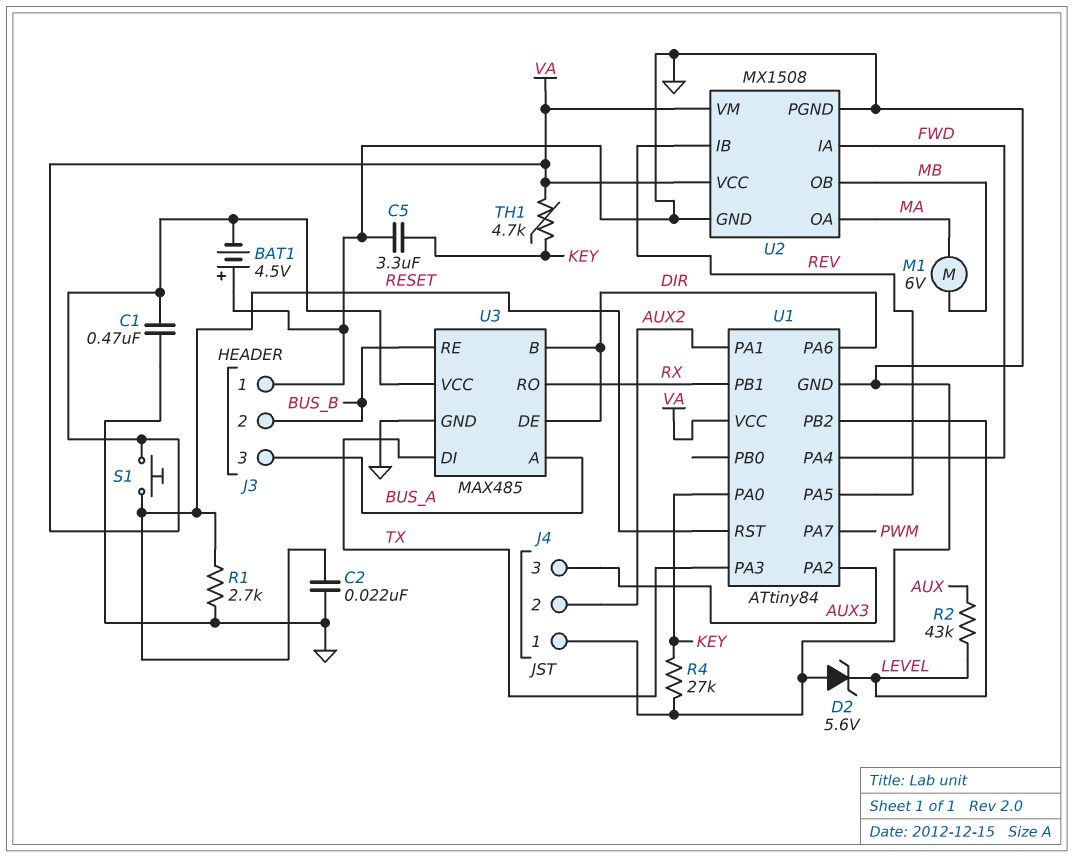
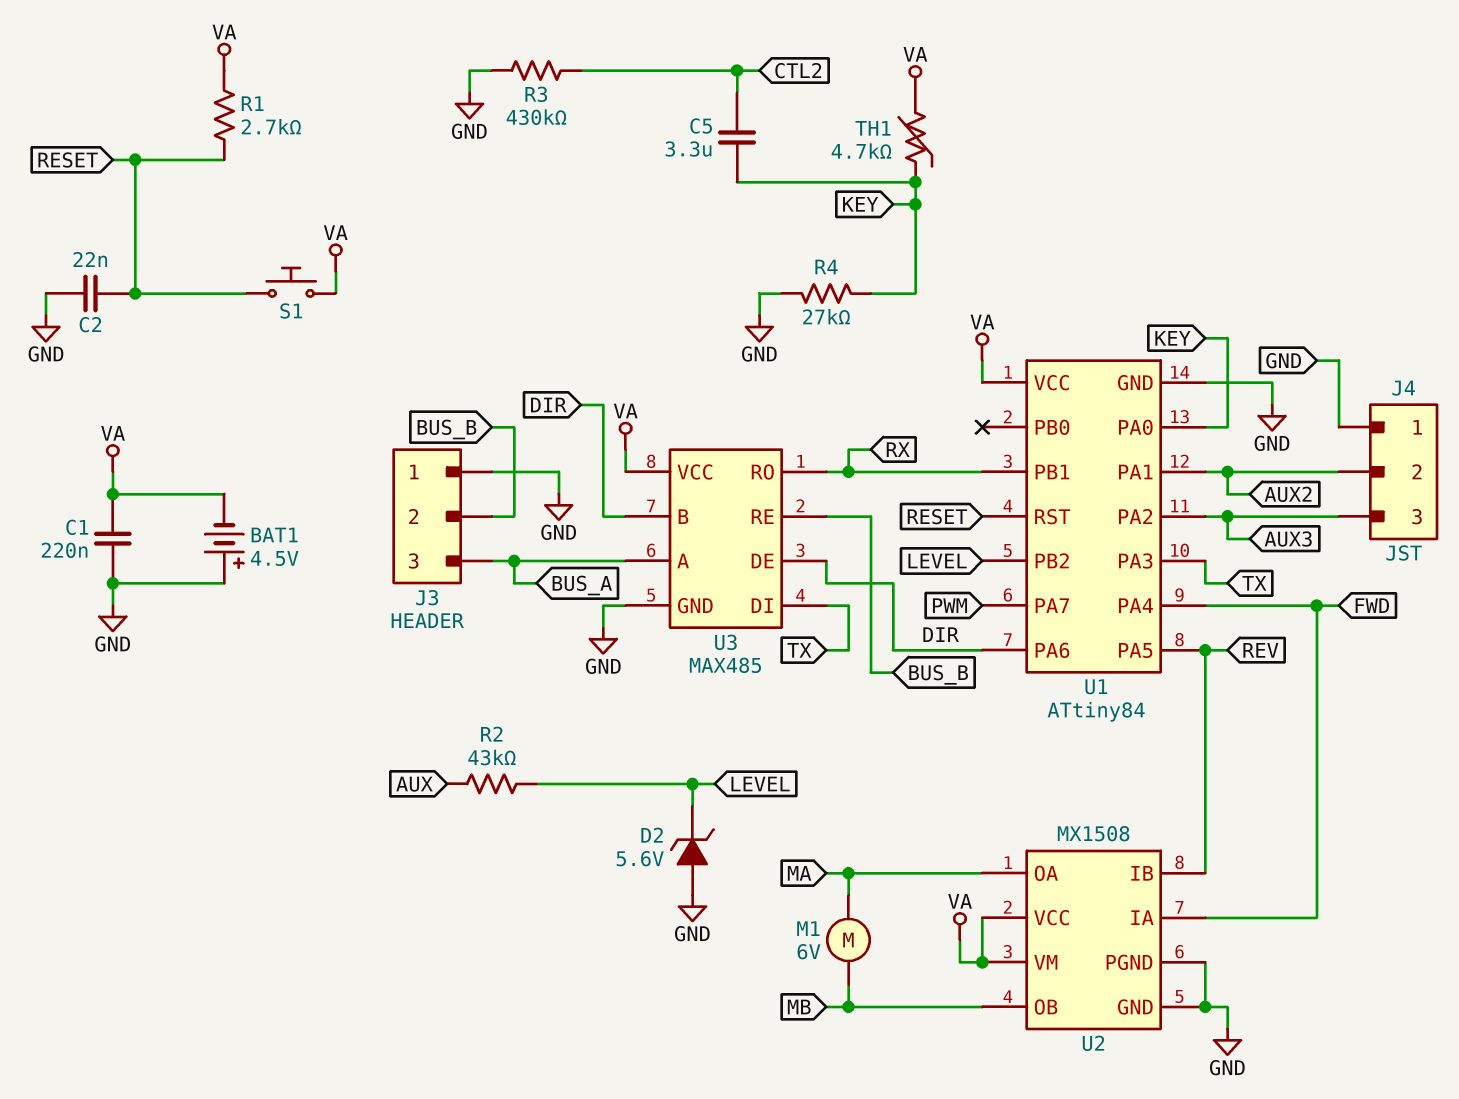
C1: 470nF (GND, VA) -> 220nF (GND, VA)
C5: 3.3uF (GND, KEY) -> 3.3uF (CTL2, KEY)
R1: 2.7k (GND, RESET) -> 2.7k (RESET, VA)
R3: none -> 430k (CTL2, GND)

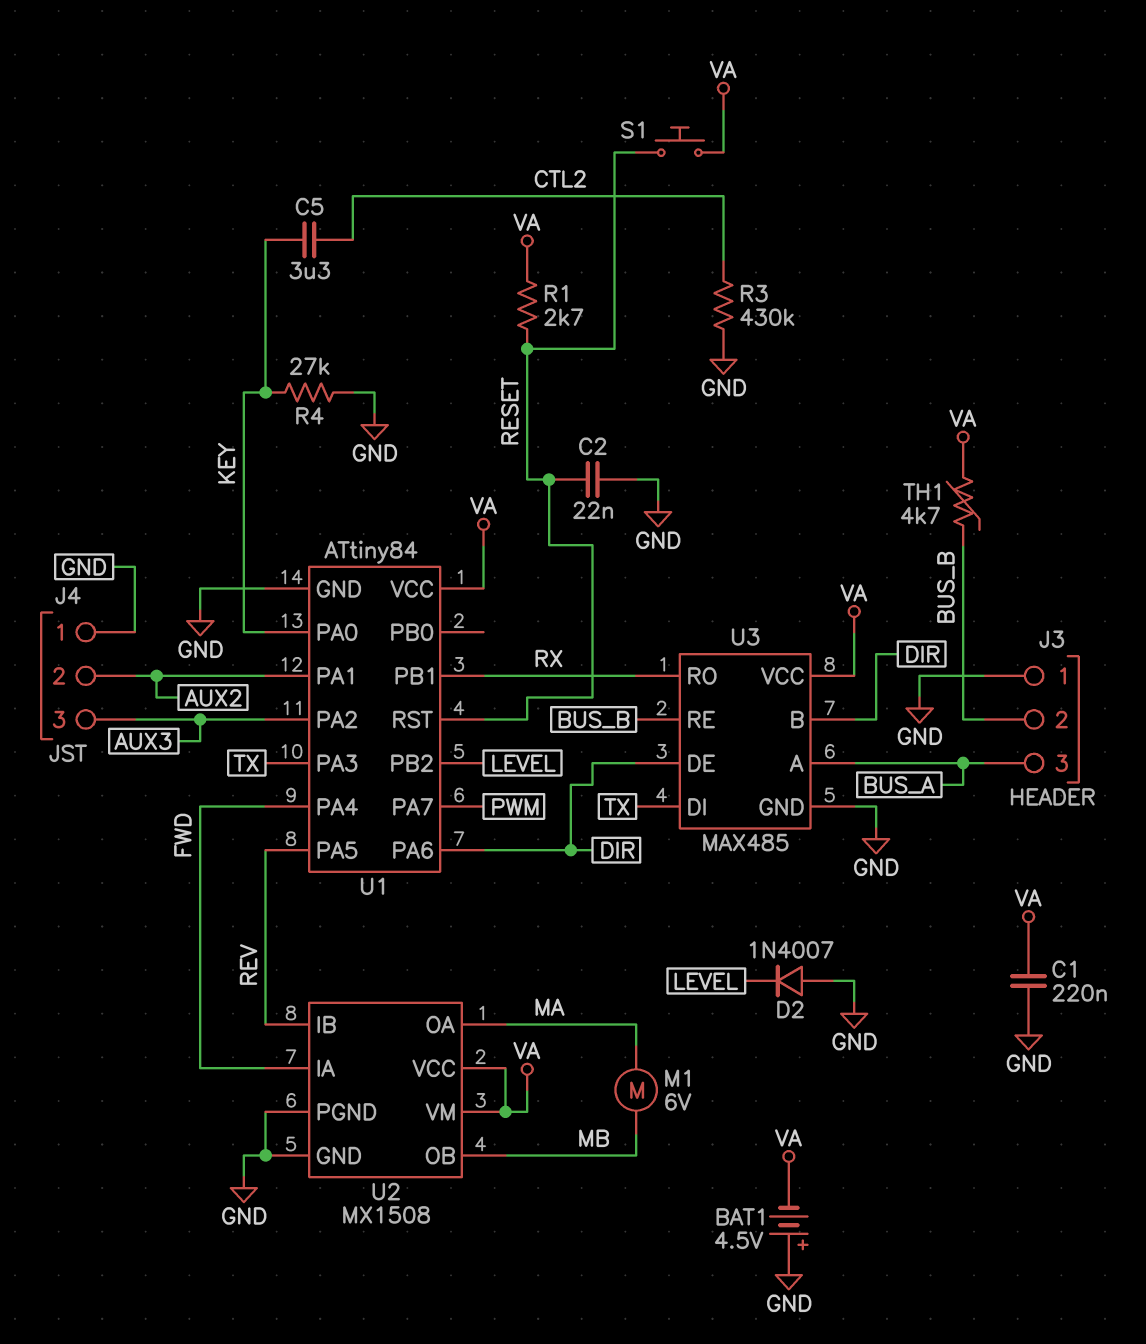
D2: zener 5.6V (A GND, K LEVEL) -> diode 1N4007 (A GND, K LEVEL)
R2: 43k (AUX, LEVEL) -> none
TH1: 4.7k (KEY, VA) -> 4.7k (BUS_B, VA)

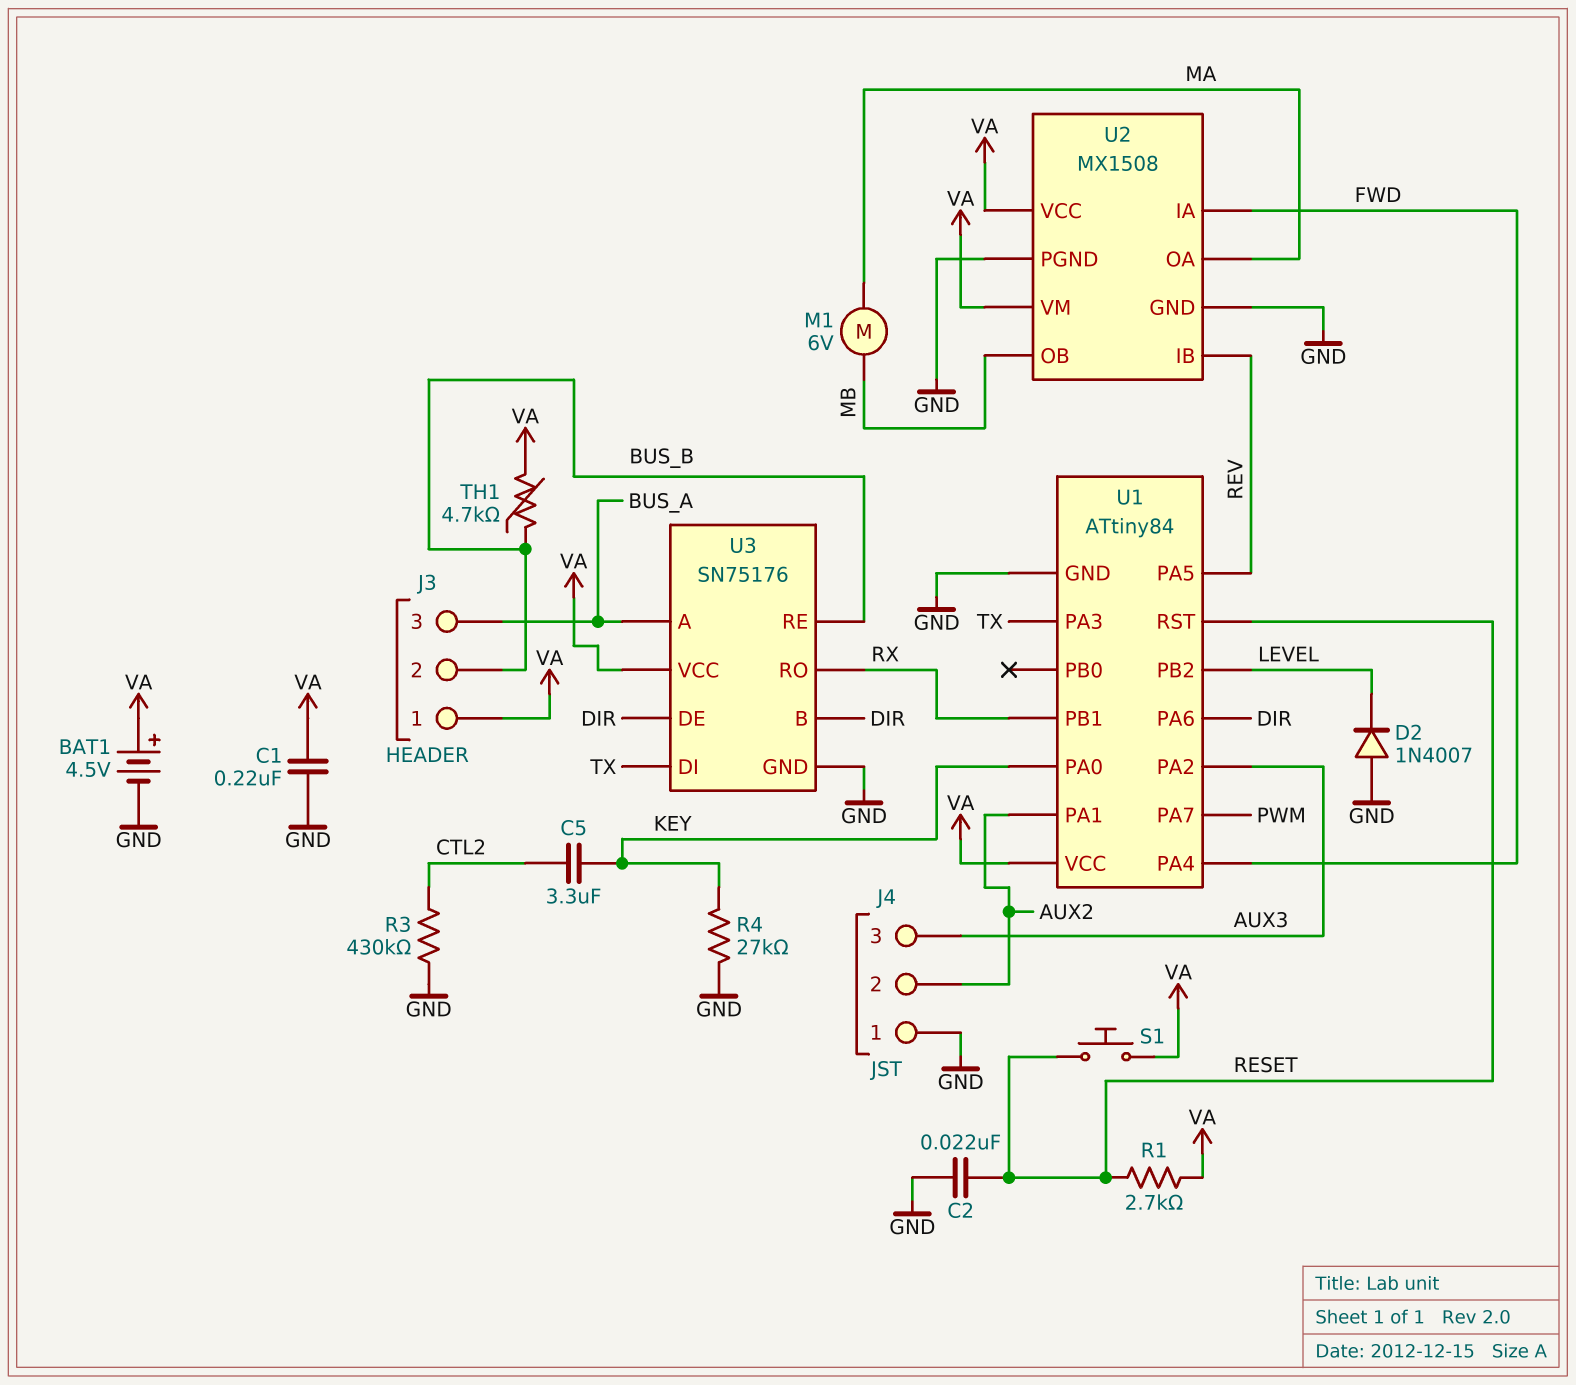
BAT1: 4.5V (plus GND, minus VA) -> 4.5V (plus VA, minus GND)
J3 pin 1: GND -> VA
U3: MAX485 -> SN75176

